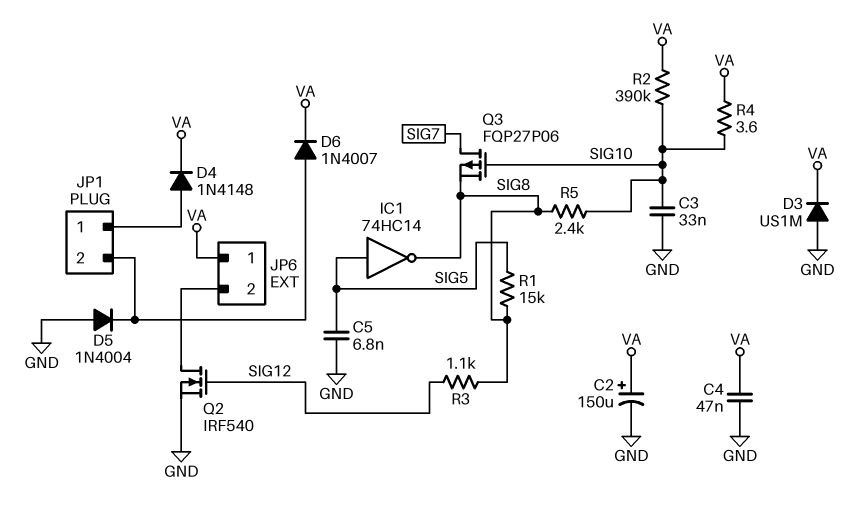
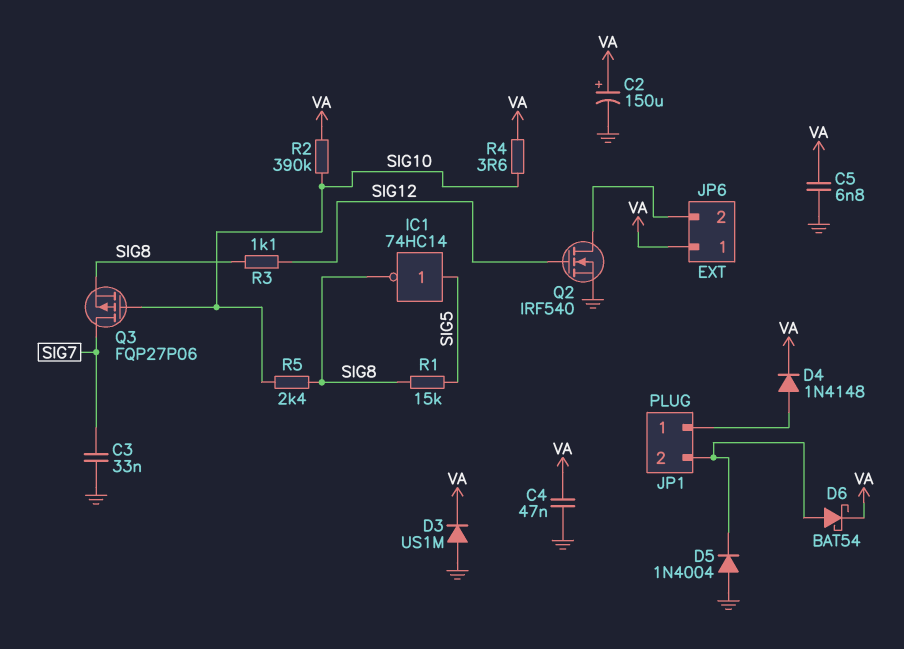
C3: 33nF (GND, SIG10) -> 33nF (GND, SIG7)
C5: 6.8nF (GND, SIG5) -> 6.8nF (GND, VA)
D6: diode 1N4007 (A JP1/2, K VA) -> schottky BAT54 (A JP1/2, K VA)

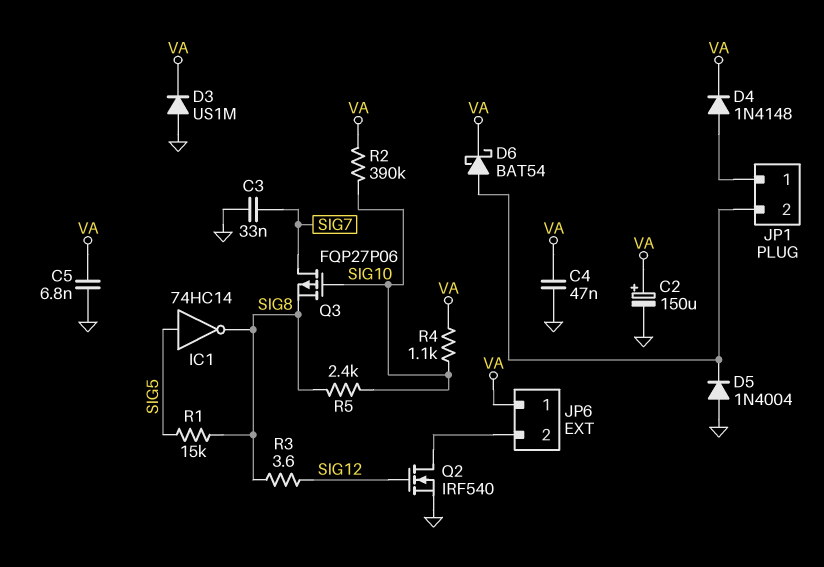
R3: 1.1k (SIG8, SIG12) -> 3.6 (SIG8, SIG12)
R4: 3.6 (SIG10, VA) -> 1.1k (SIG10, VA)

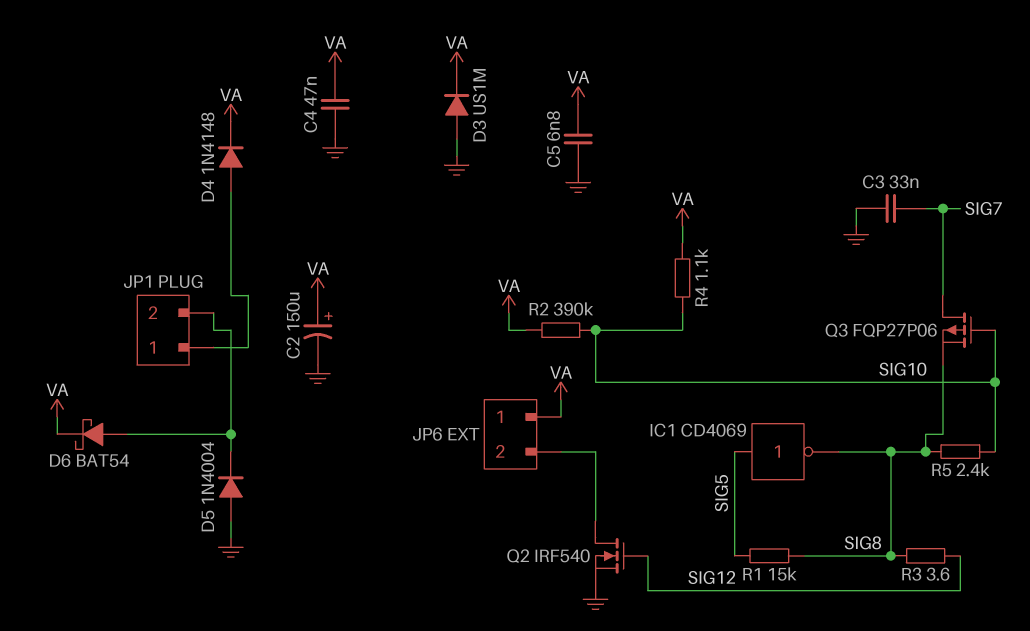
IC1: NOT 74HC14 (in SIG5, out SIG8) -> NOT CD4069 (in SIG5, out SIG8)

